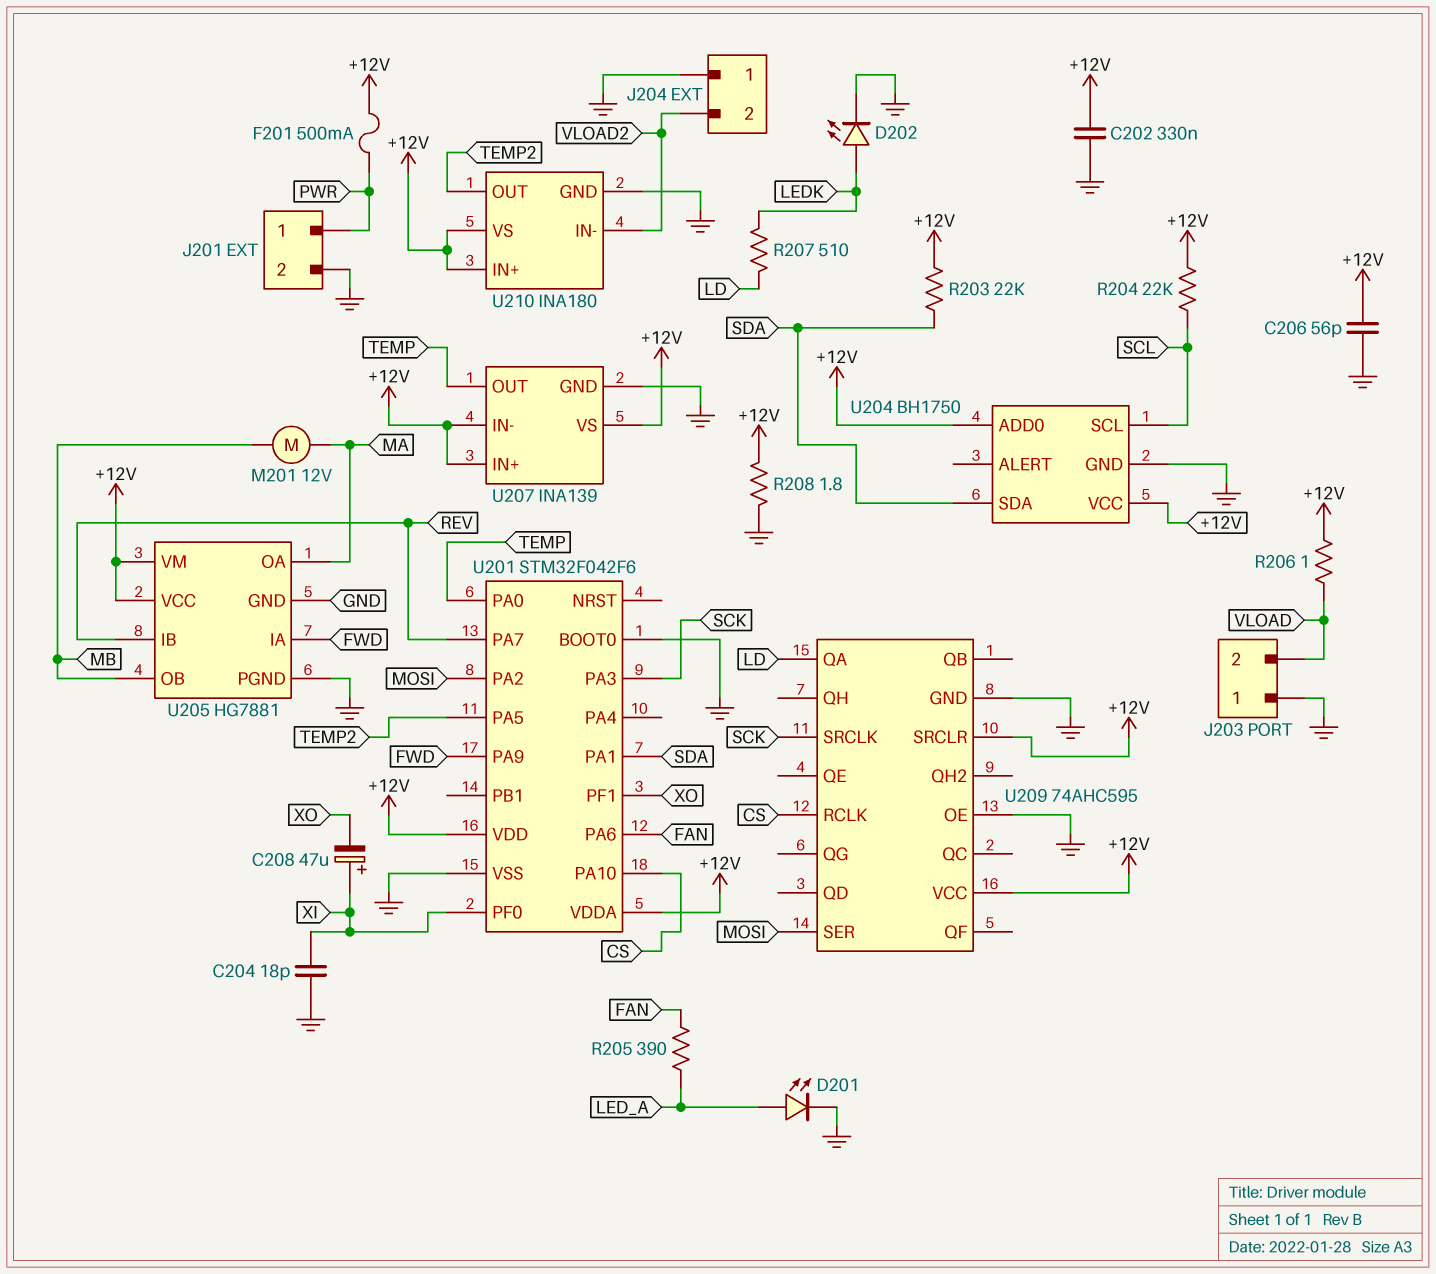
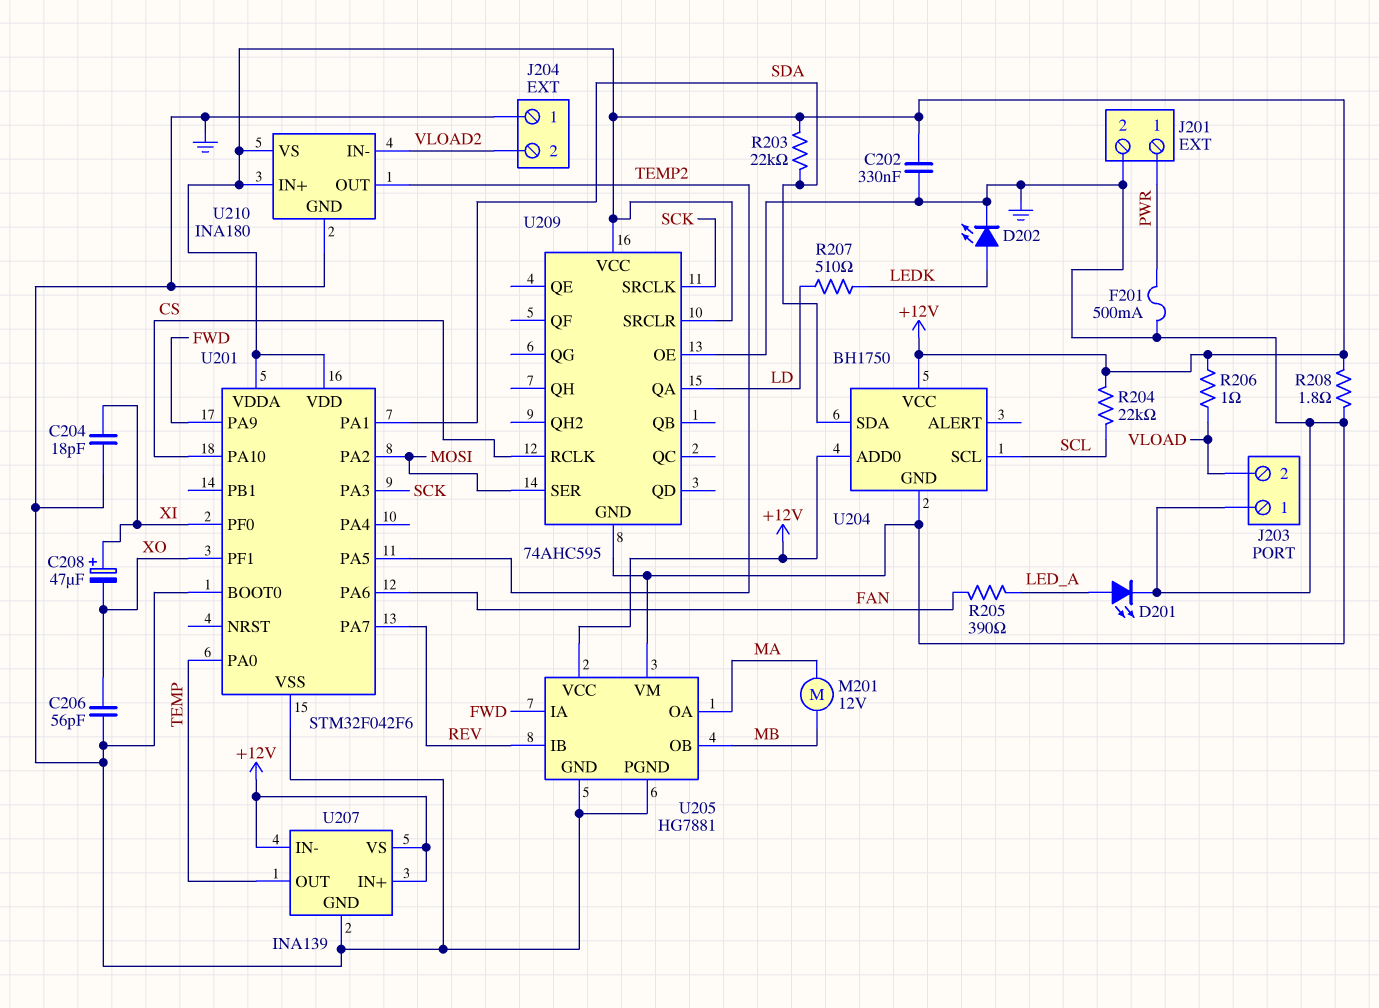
C206: 56pF (+12V, GND) -> 56pF (GND, XO)
F201: 500mA (+12V, PWR) -> 500mA (GND, PWR)
U205 pin VM: +12V -> GND

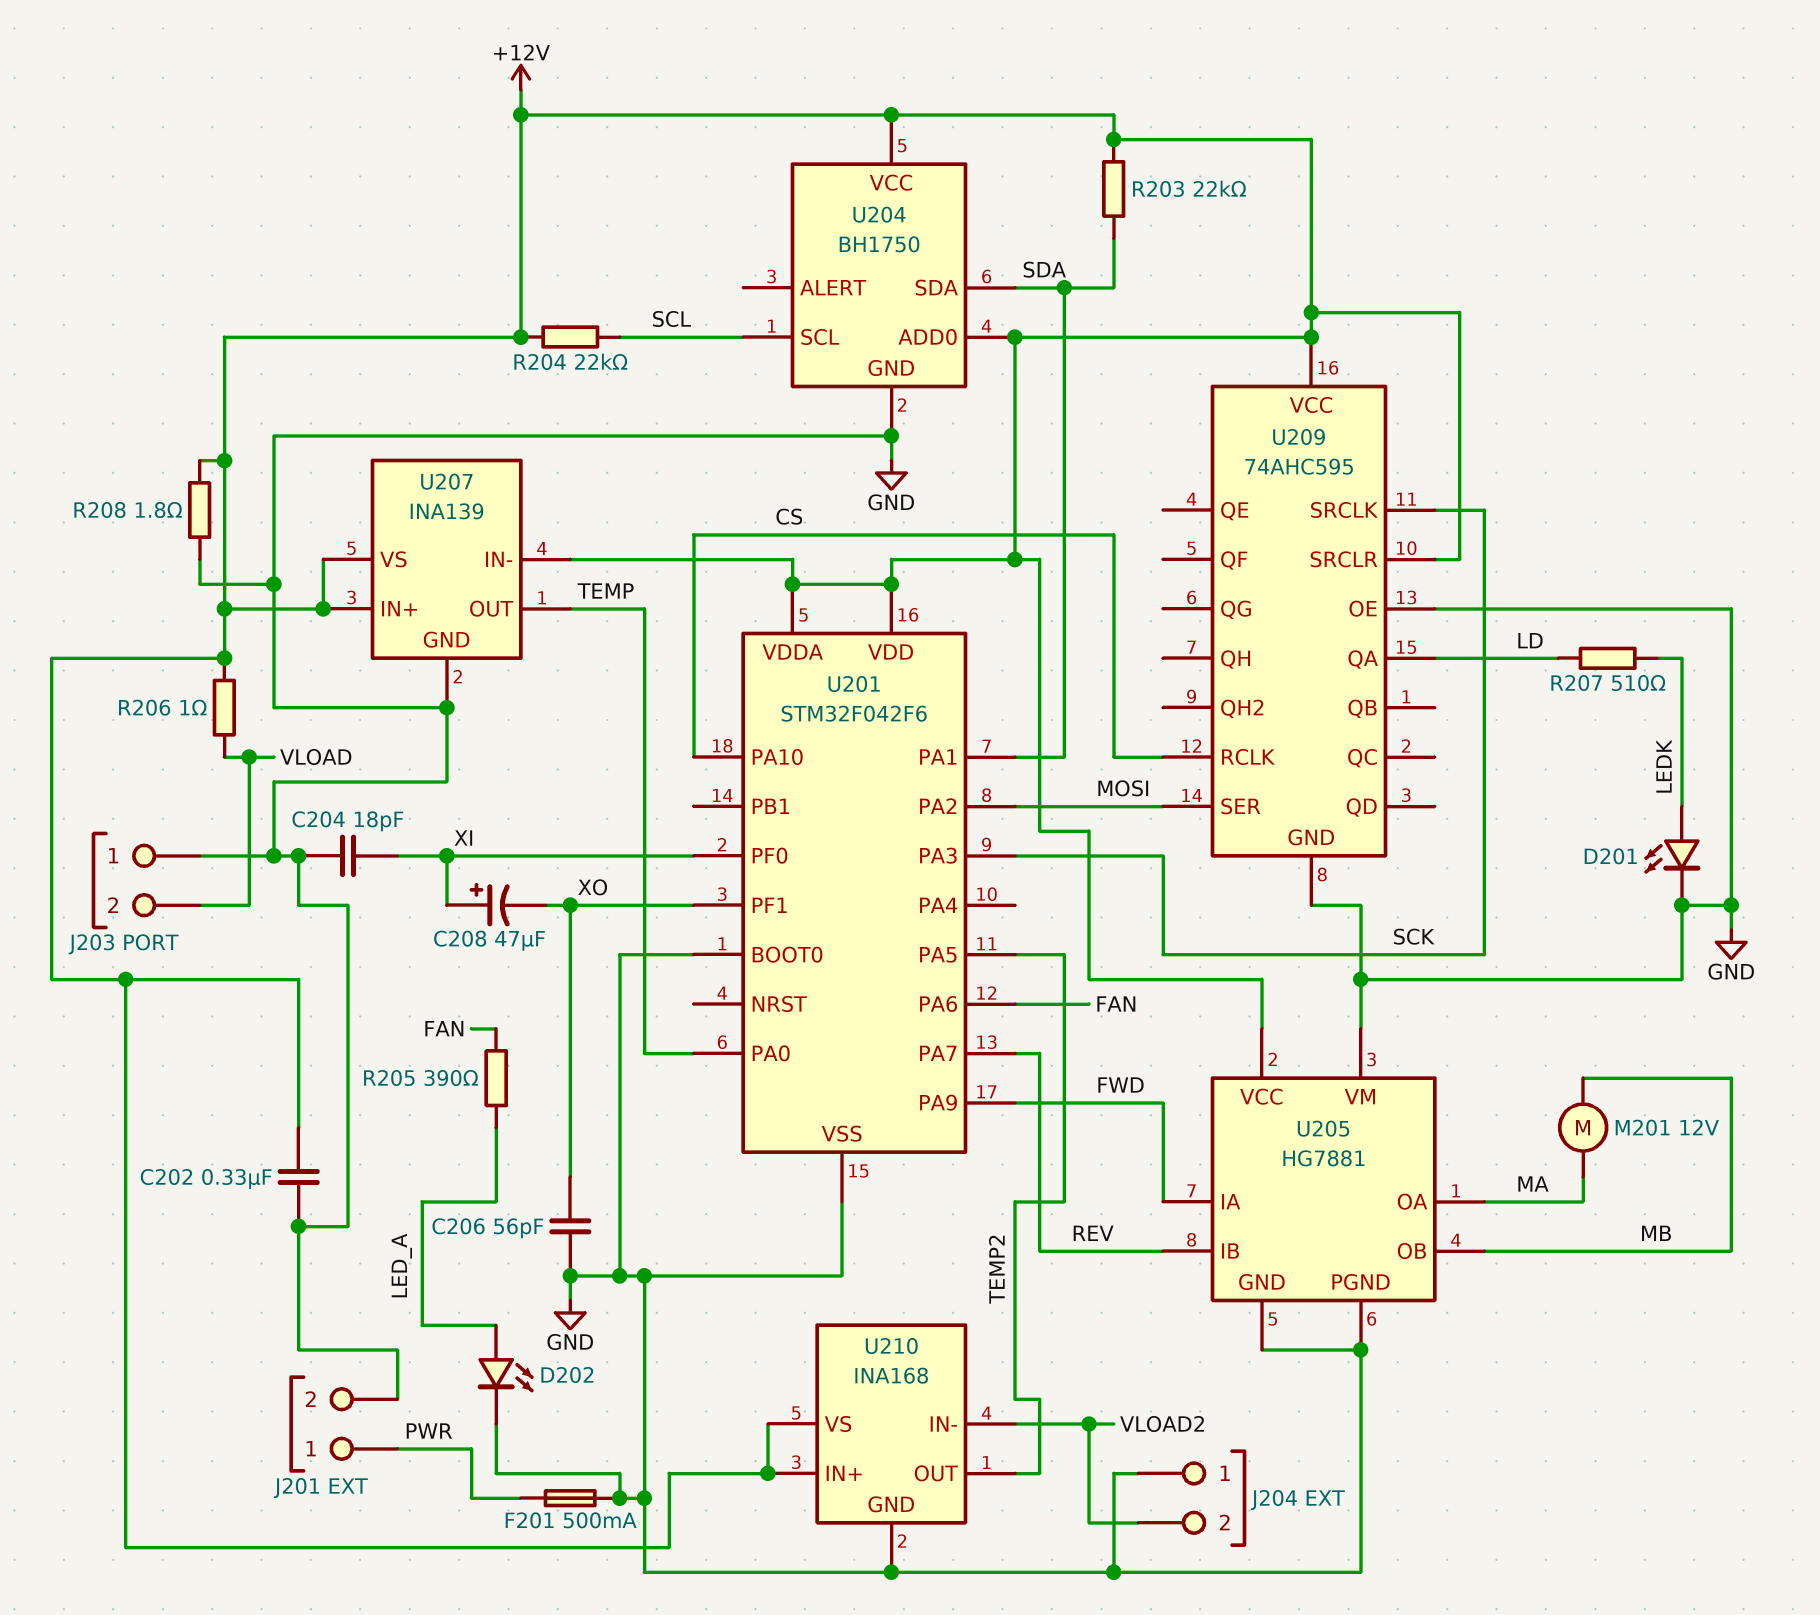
D201: LED (A LED_A, K GND) -> LED (A LEDK, K GND)
D202: LED (A LEDK, K GND) -> LED (A LED_A, K GND)
U210: INA180 -> INA168

